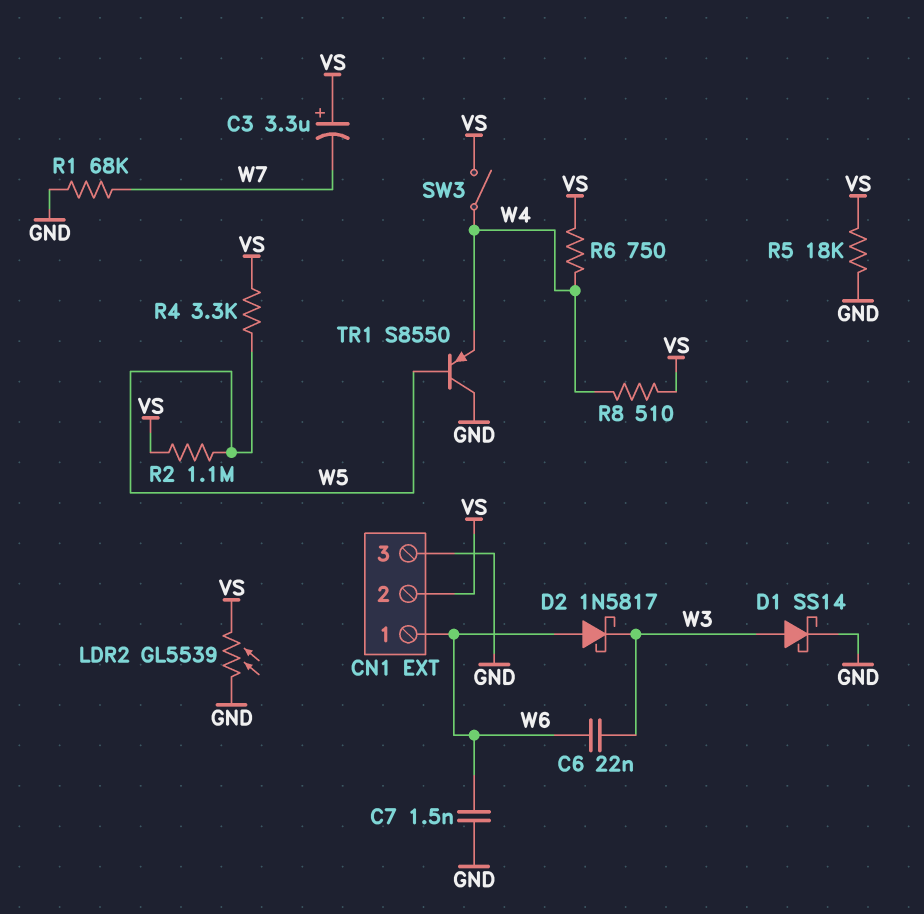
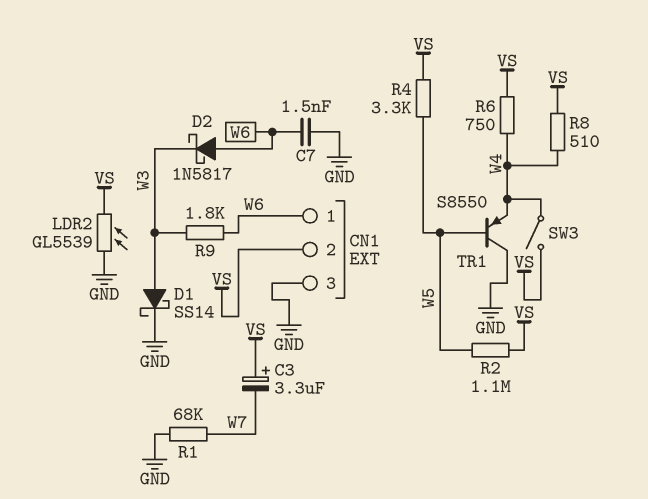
C6: 22nF (W3, W6) -> none
R5: 18k (GND, VS) -> none
R9: none -> 1.8k (W3, W6)

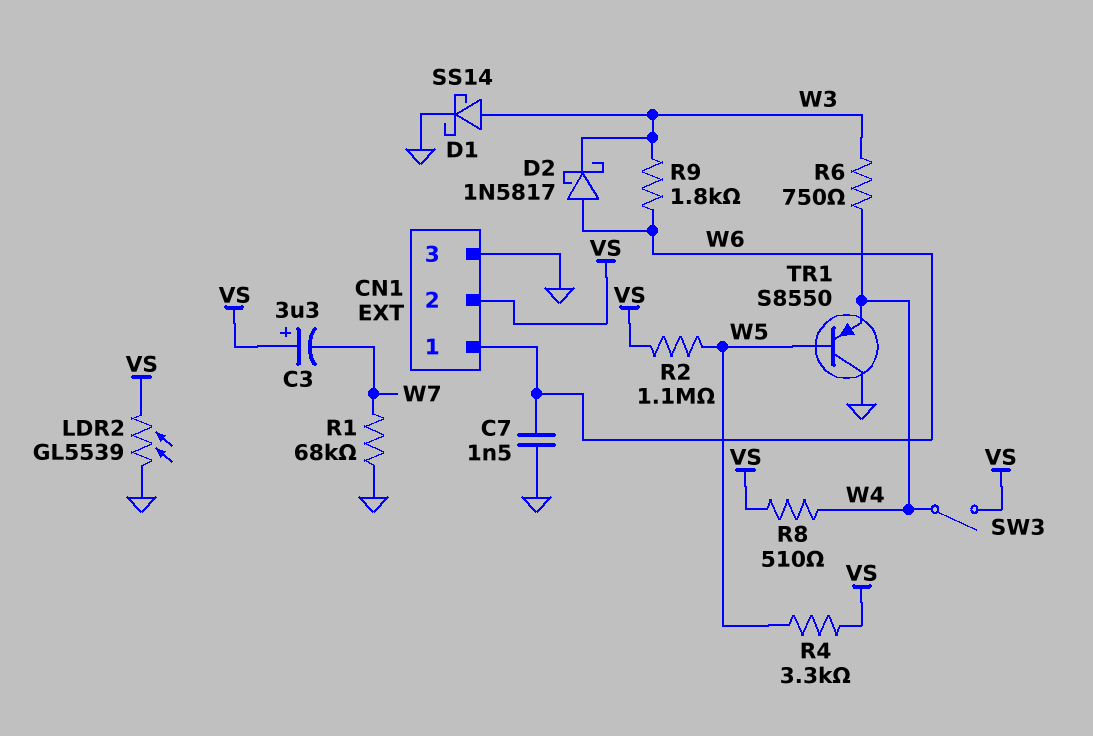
R6: 750 (VS, W4) -> 750 (W3, W4)

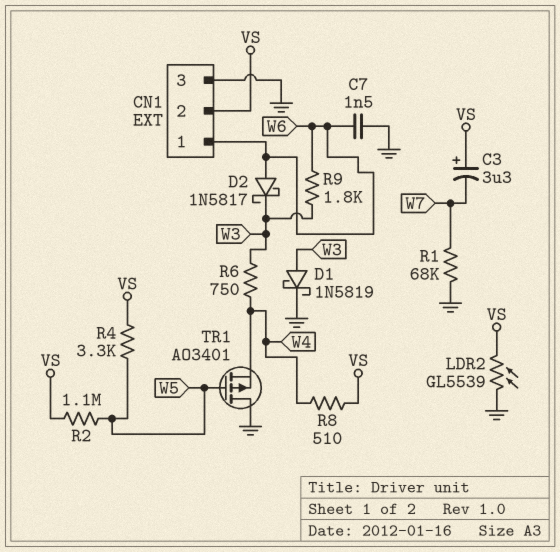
D1: schottky SS14 (A W3, K GND) -> schottky 1N5819 (A W3, K GND)
SW3: switch (VS, W4) -> none
TR1: PNP S8550 (B W5, C GND, E W4) -> PMOS AO3401 (G W5, D GND, S W4)

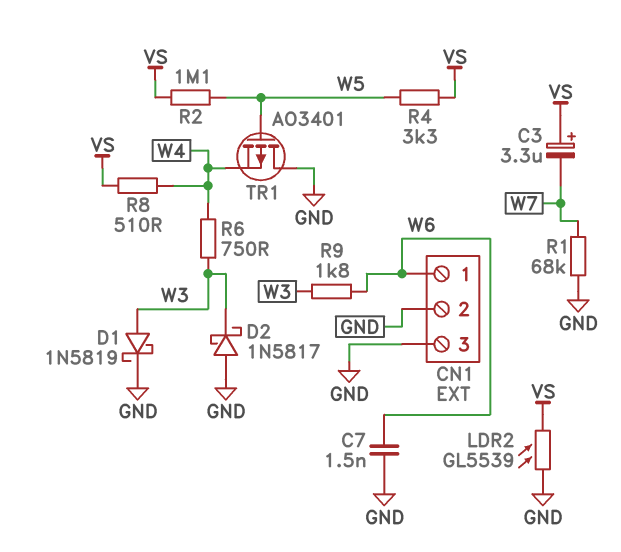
CN1 pin 2: VS -> GND
D2: schottky 1N5817 (A W6, K W3) -> schottky 1N5817 (A GND, K W3)

